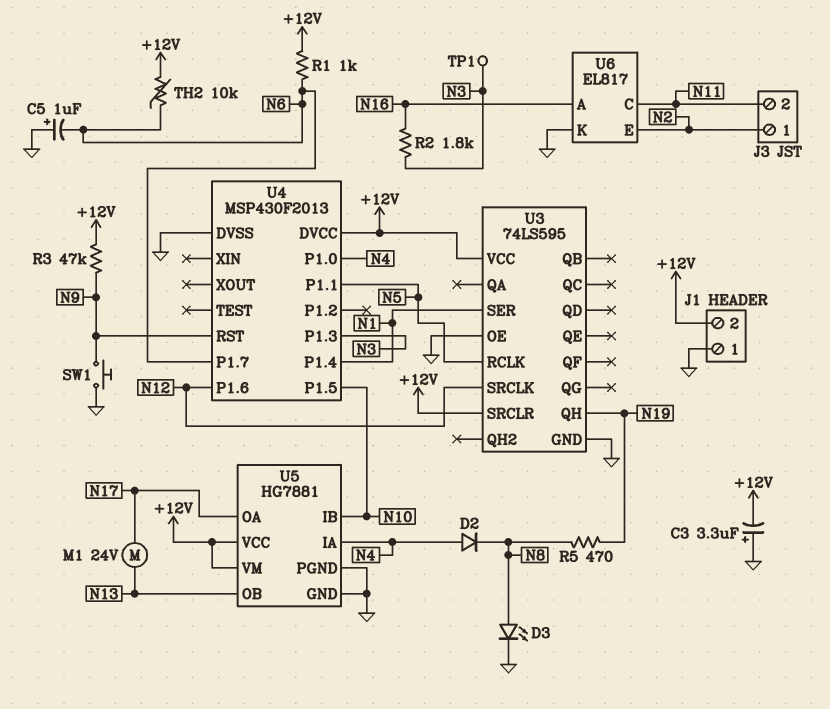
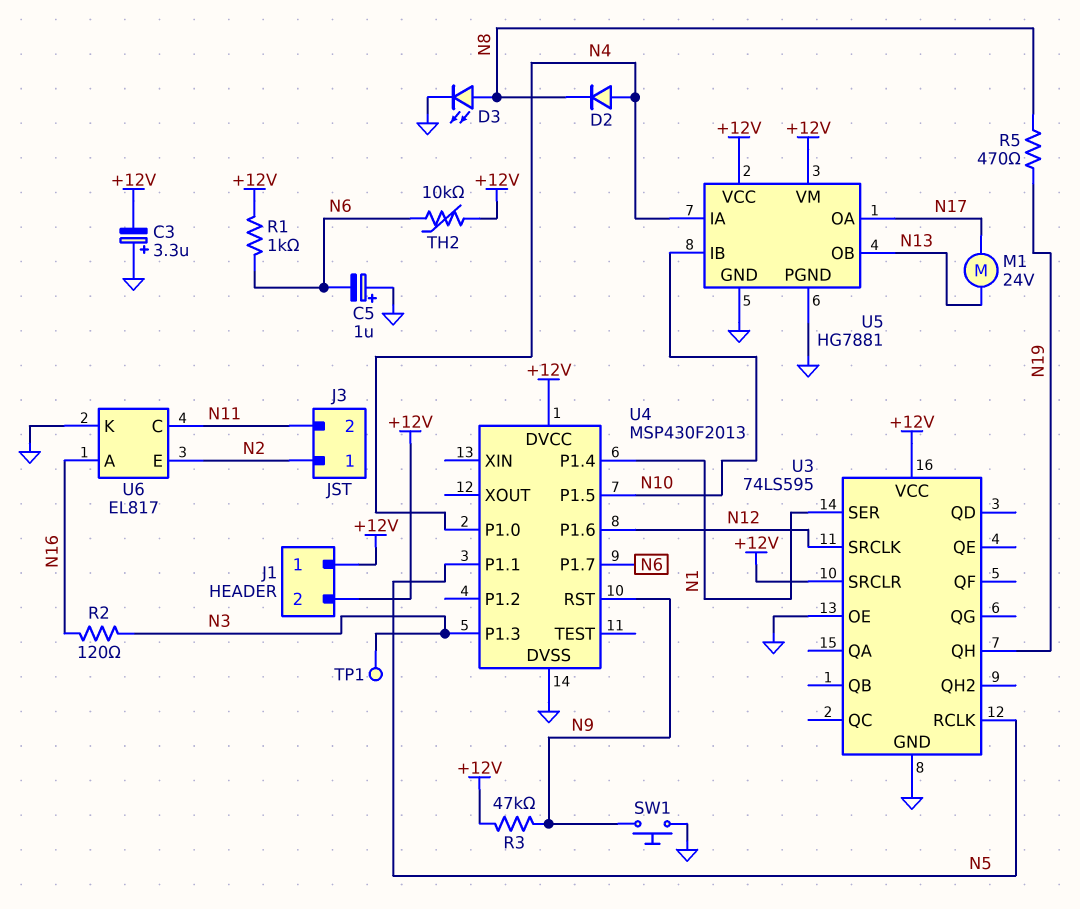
J1 pin 1: GND -> +12V
R2: 1.8k (N3, N16) -> 120 (N3, N16)

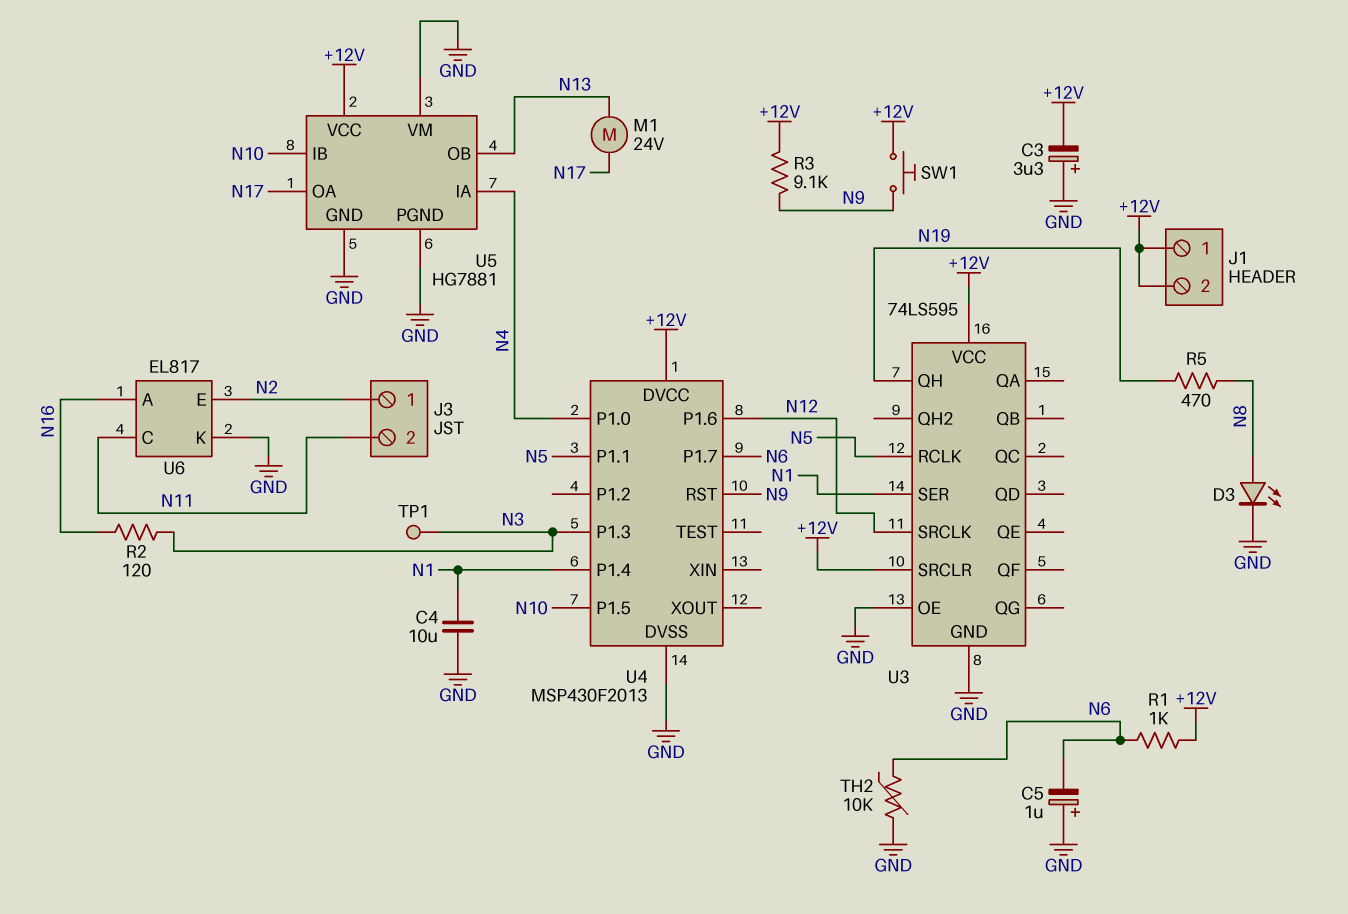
C4: none -> 10uF (GND, N1)
D2: diode (A N4, K N8) -> none
R3: 47k (+12V, N9) -> 9.1k (+12V, N9)
SW1: button (GND, N9) -> button (+12V, N9)
TH2: 10k (+12V, N6) -> 10k (GND, N6)
U5 pin VM: +12V -> GND

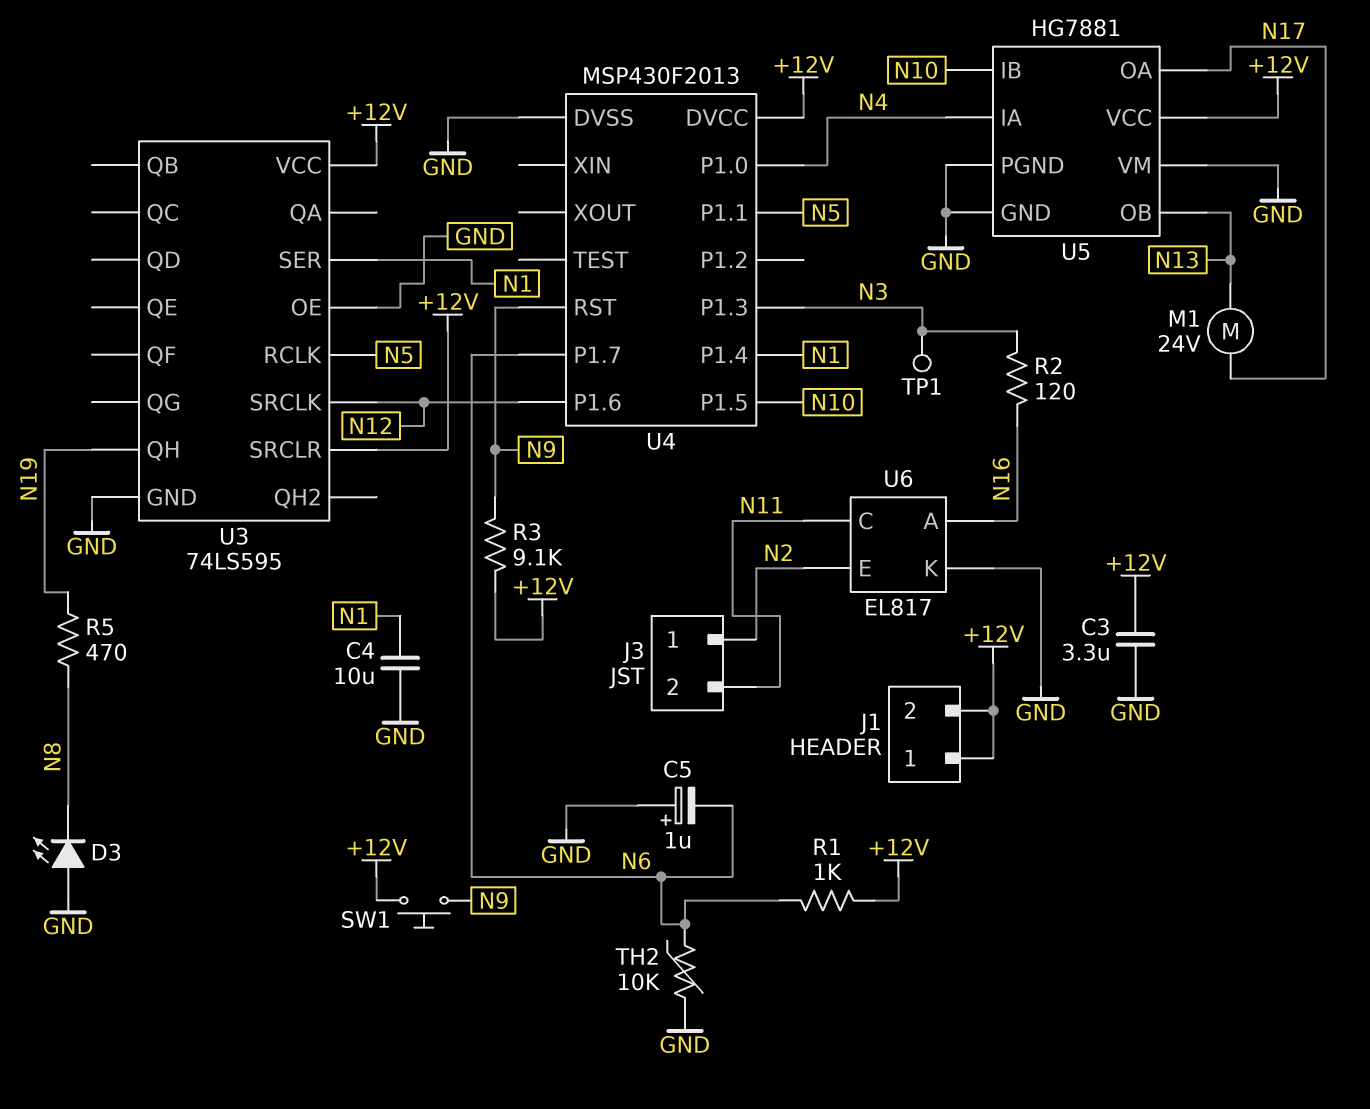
C3: 3.3uF (plus GND, minus +12V) -> 3.3uF (+12V, GND)
D3: LED (A N8, K GND) -> LED (A GND, K N8)

